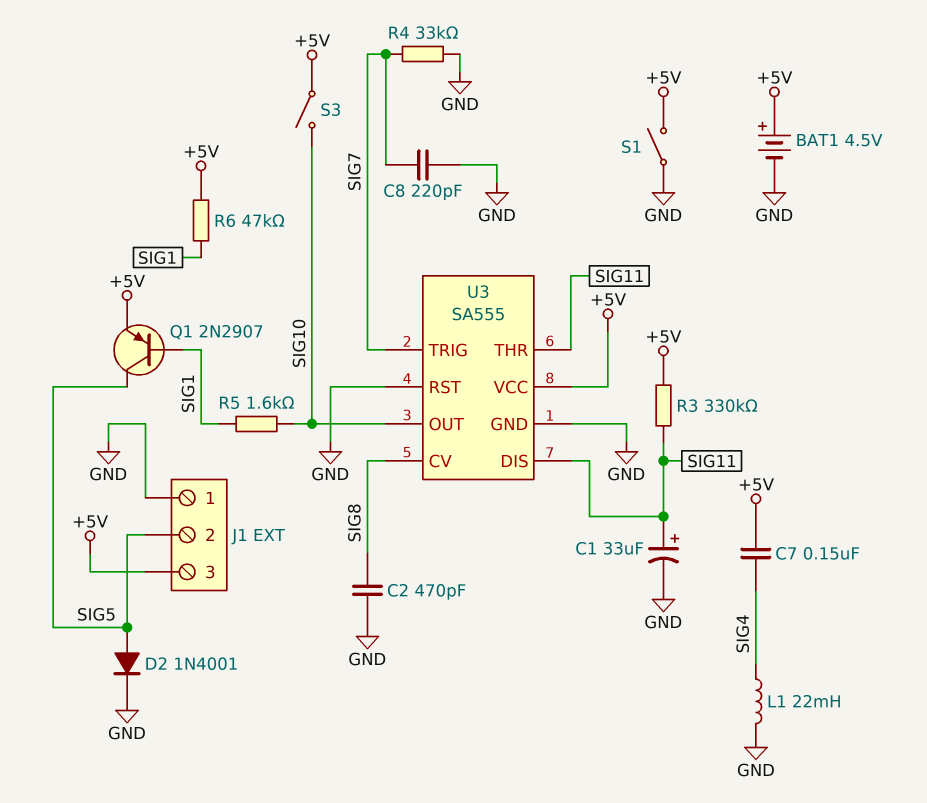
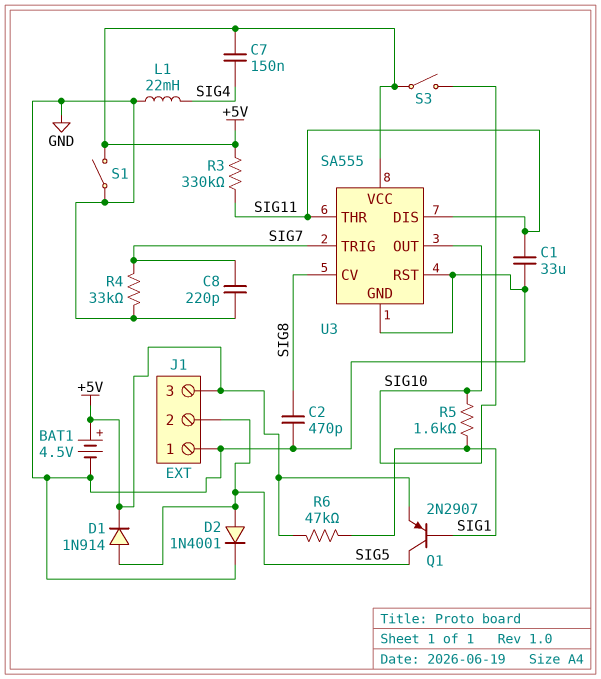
C1: 33uF (plus SIG11, minus GND) -> 33uF (GND, SIG11)
D1: none -> diode 1N914 (A SIG5, K +5V)

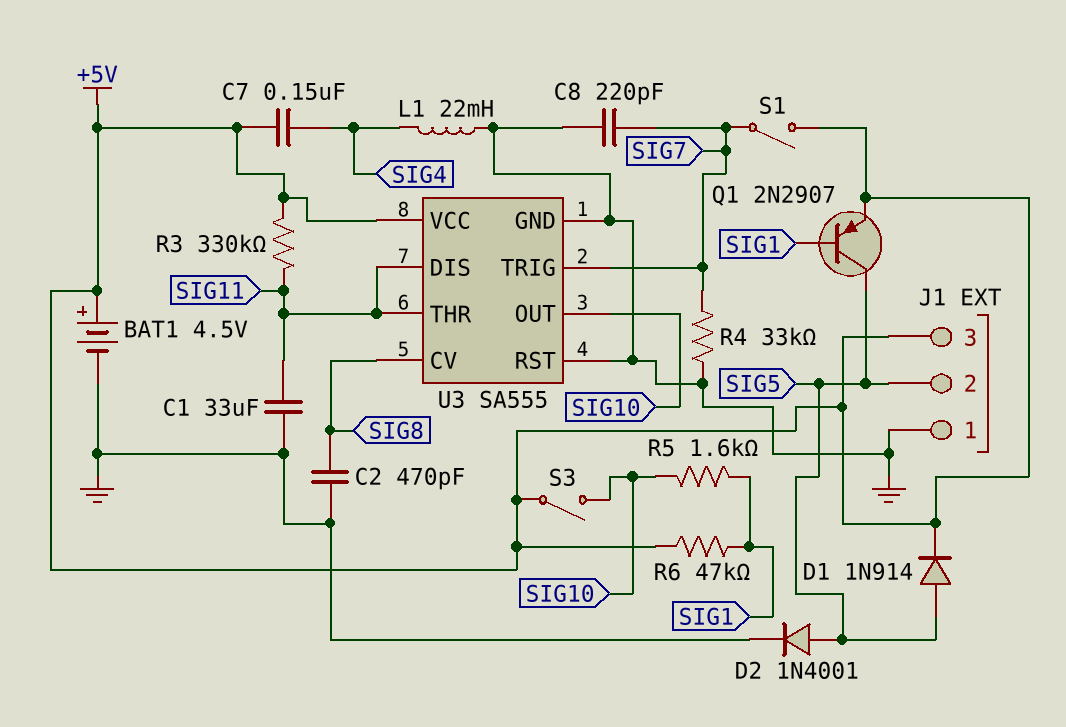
S1: switch (+5V, GND) -> switch (+5V, SIG7)

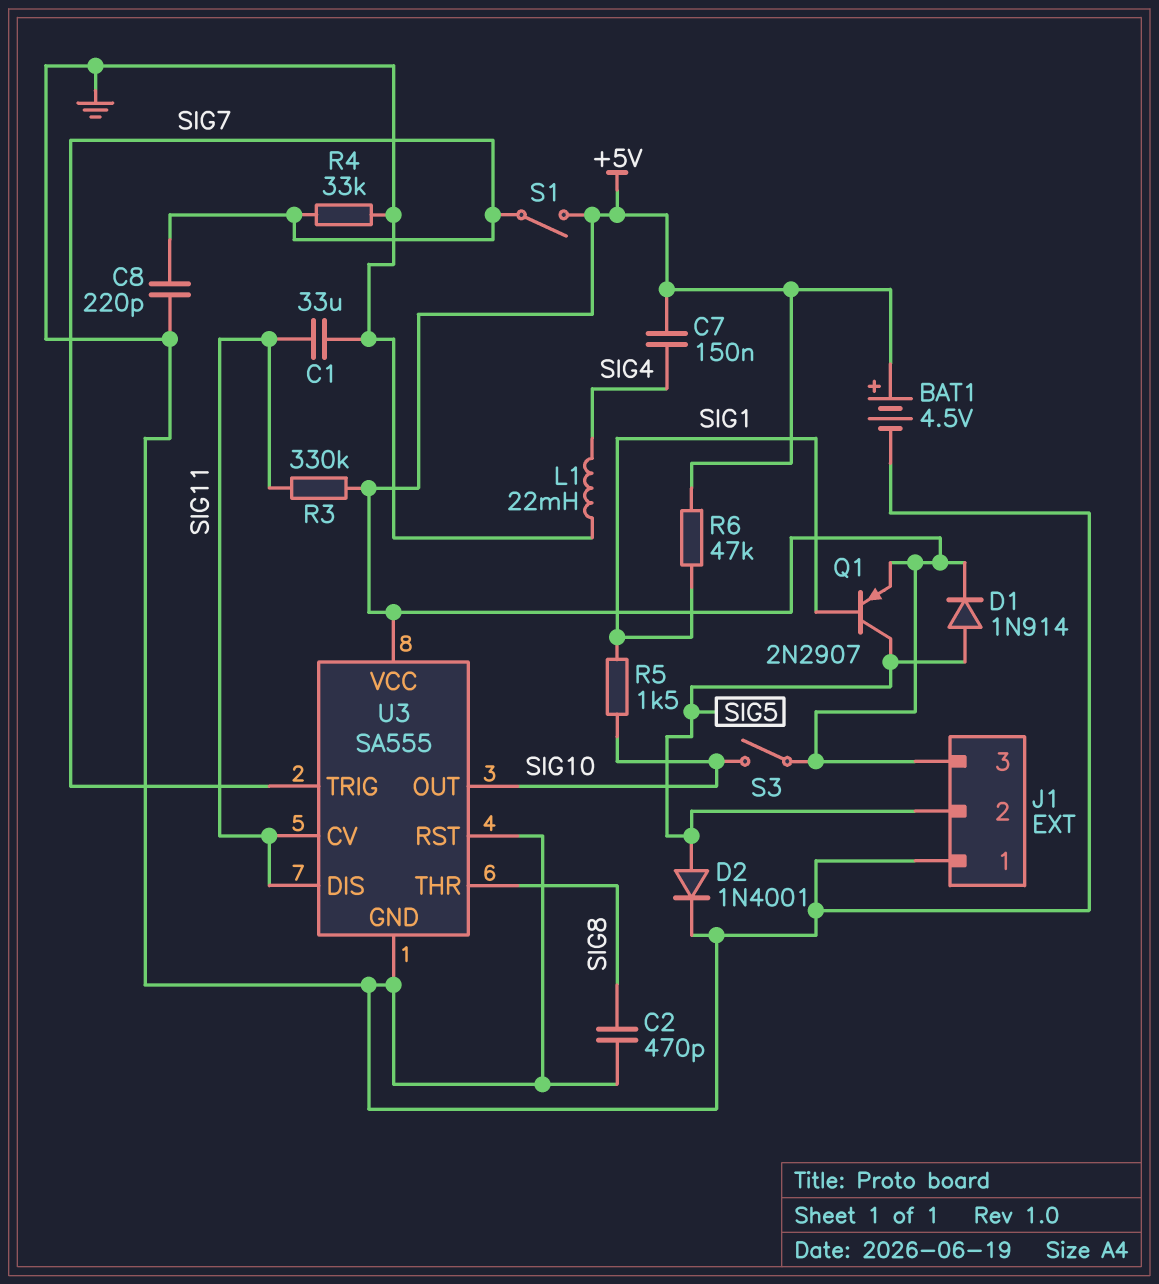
R5: 1.6k (SIG1, SIG10) -> 1.5k (SIG1, SIG10)
U3 pin CV: SIG8 -> SIG11
U3 pin THR: SIG11 -> SIG8

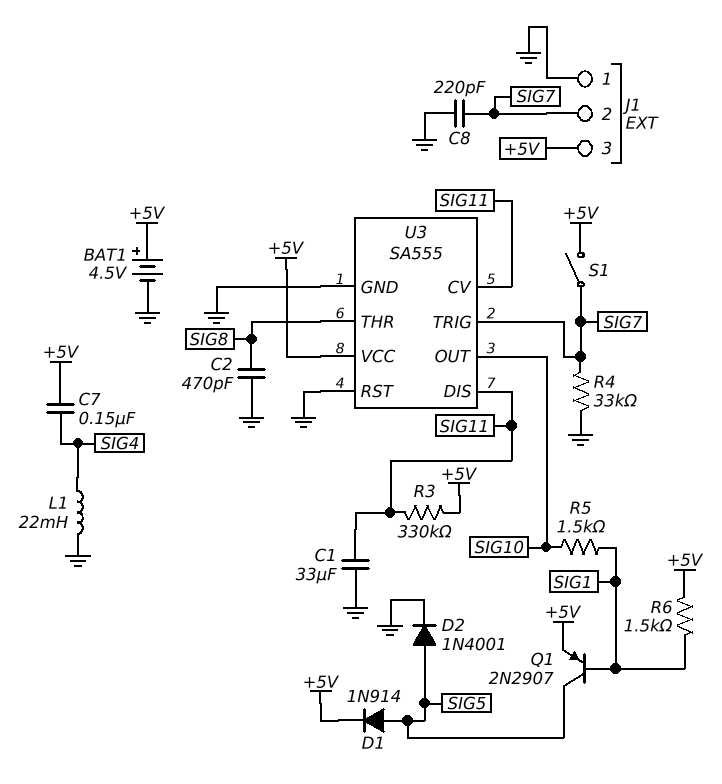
J1 pin 2: SIG5 -> SIG7
R6: 47k (+5V, SIG1) -> 1.5k (+5V, SIG1)
S3: switch (+5V, SIG10) -> none

